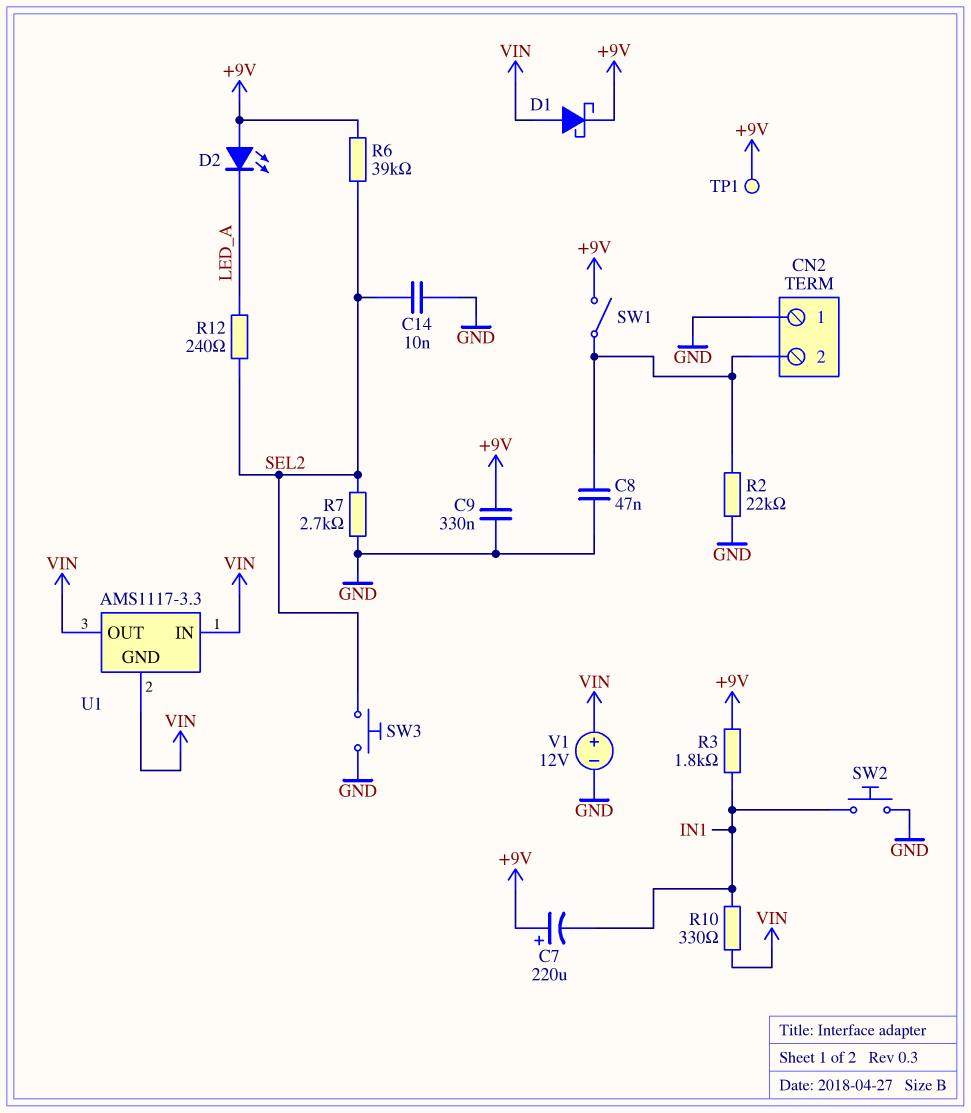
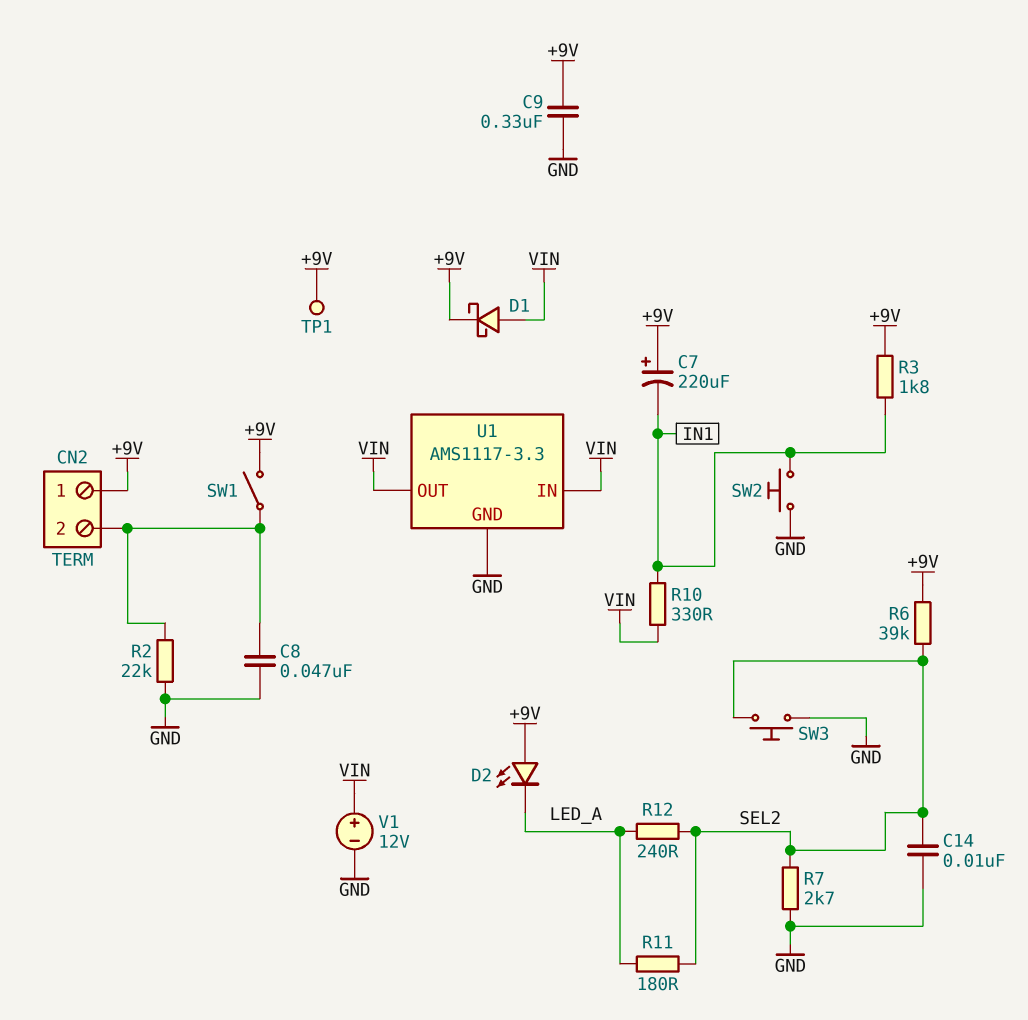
CN2 pin 1: GND -> +9V
R11: none -> 180 (LED_A, SEL2)
U1 pin GND: VIN -> GND

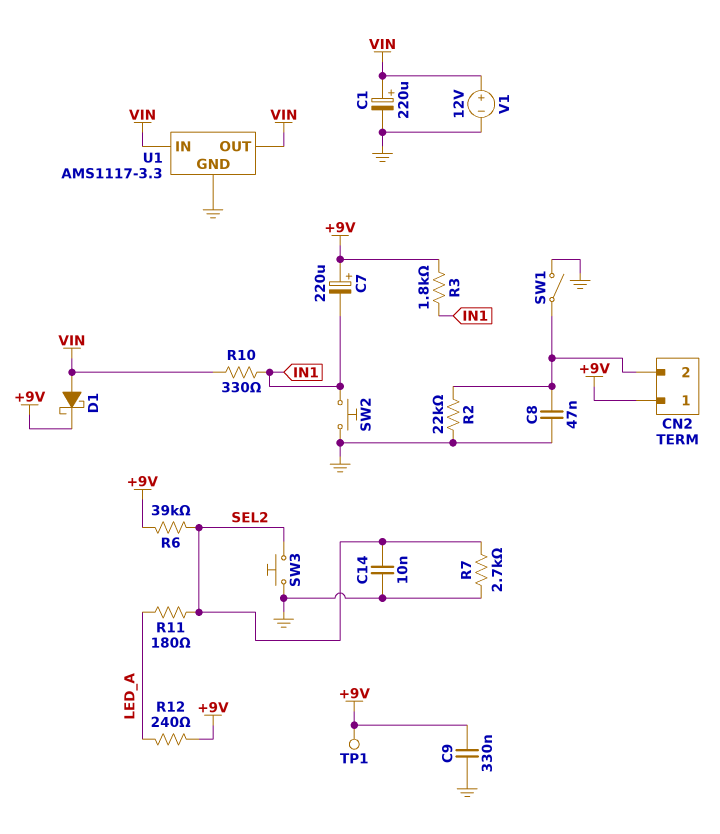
C1: none -> 220uF (plus VIN, minus GND)
D2: LED (A +9V, K LED_A) -> none
R12: 240 (LED_A, SEL2) -> 240 (+9V, LED_A)
SW1: switch (+9V, CN2/2) -> switch (CN2/2, GND)

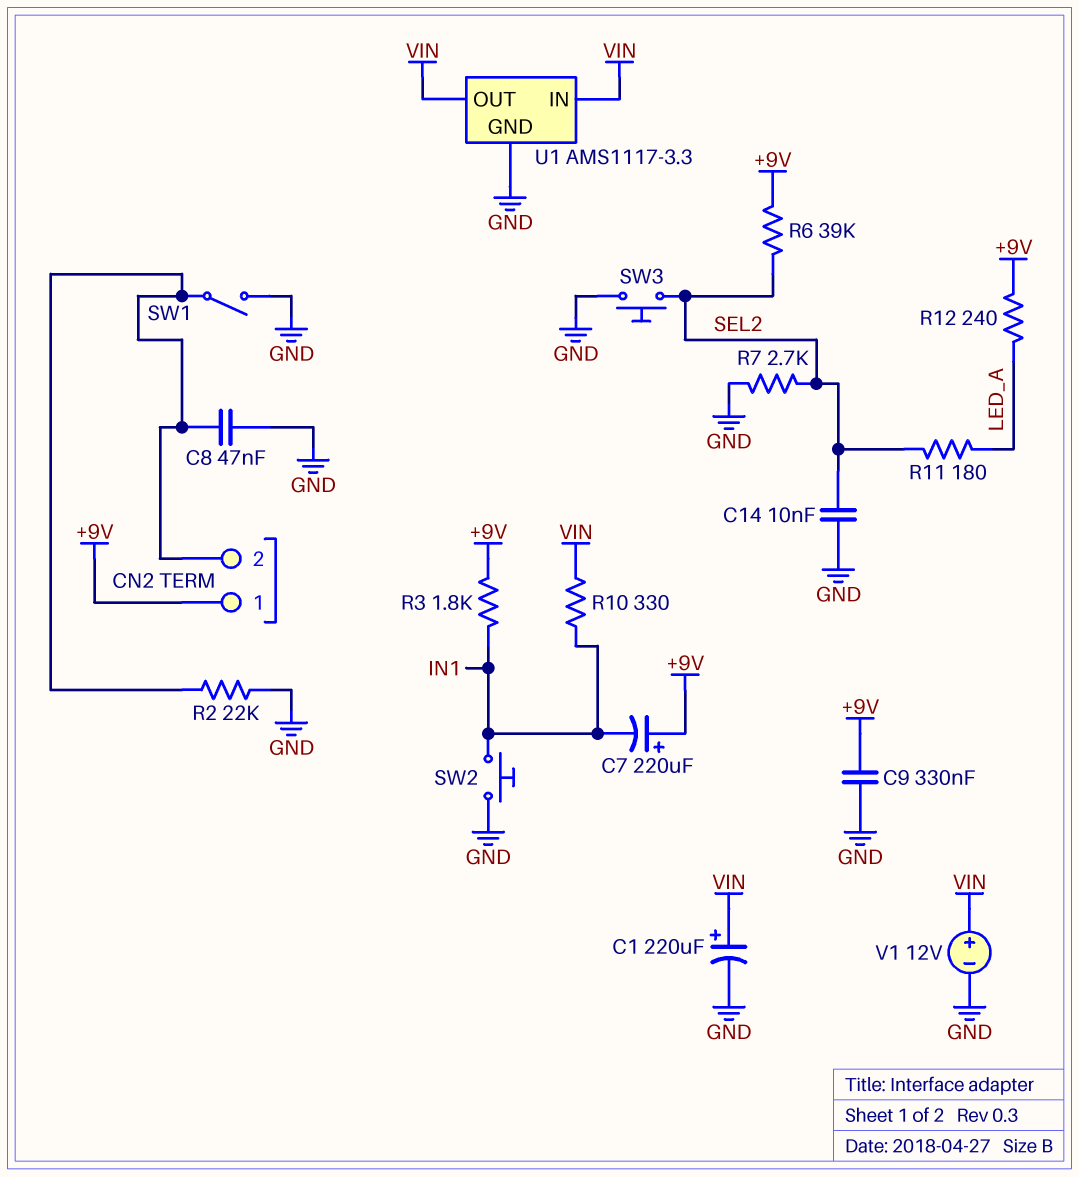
D1: schottky (A VIN, K +9V) -> none
TP1: test point (+9V) -> none

